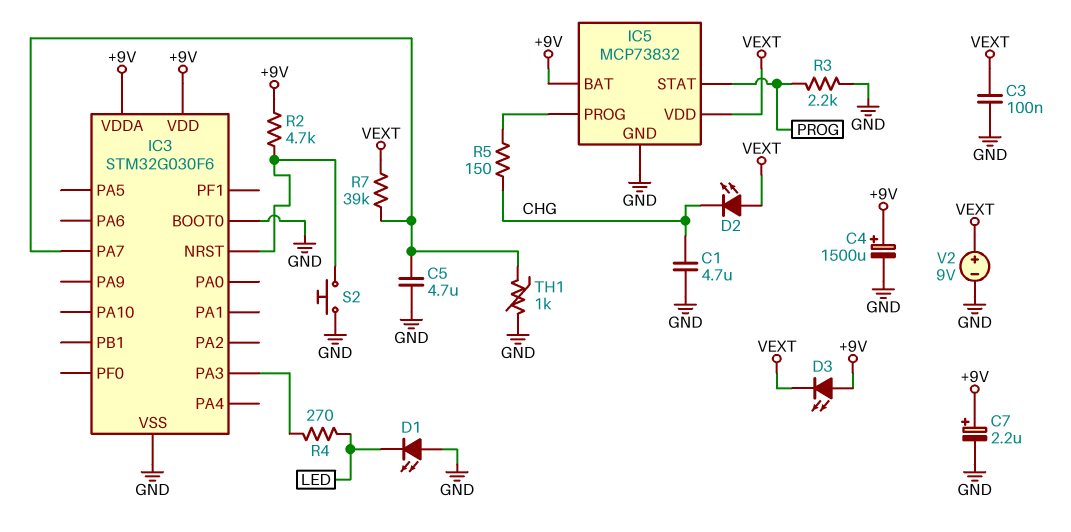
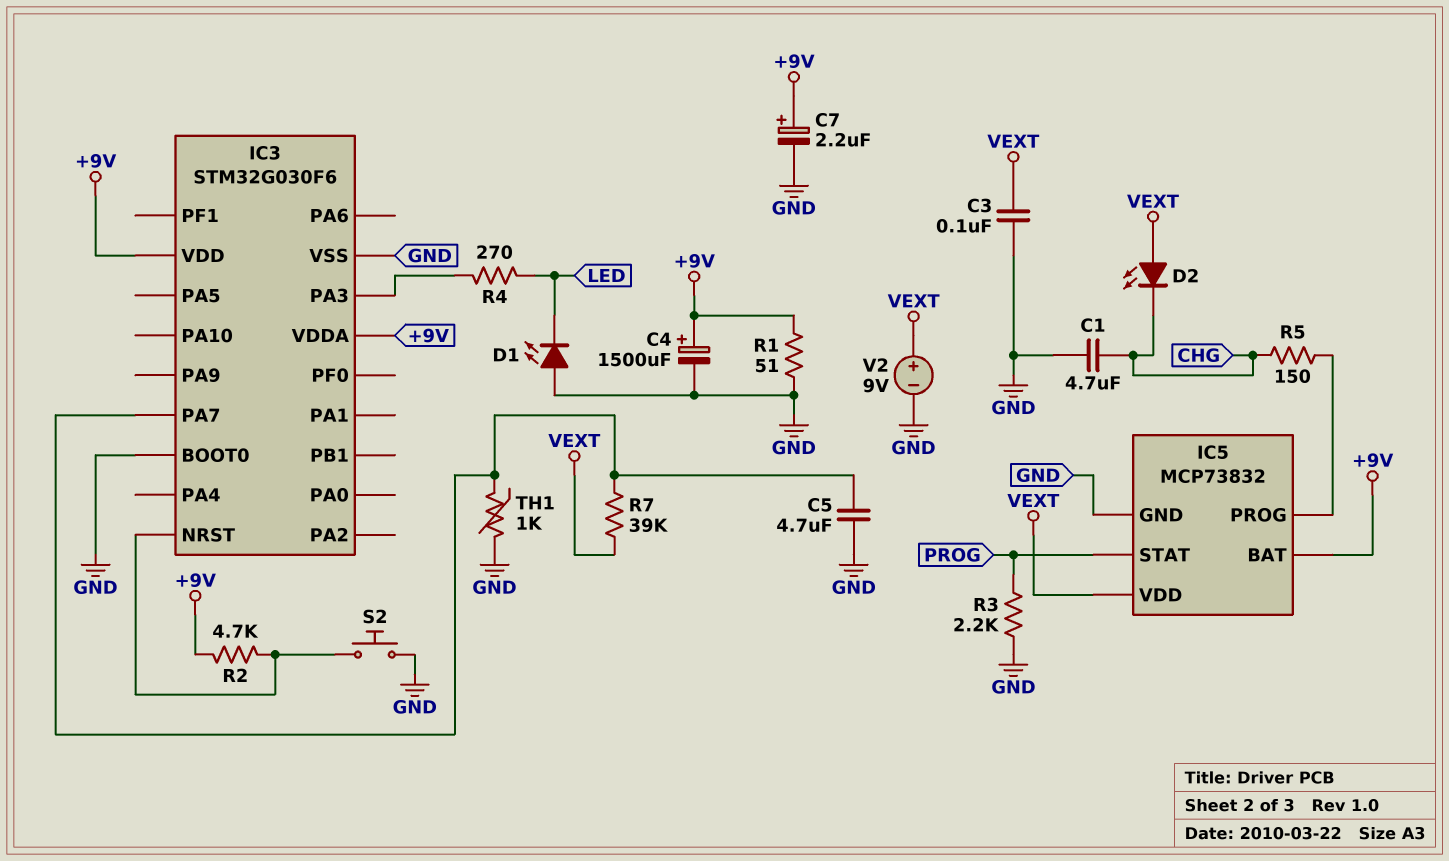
D3: LED (A +9V, K VEXT) -> none
R1: none -> 51 (+9V, GND)

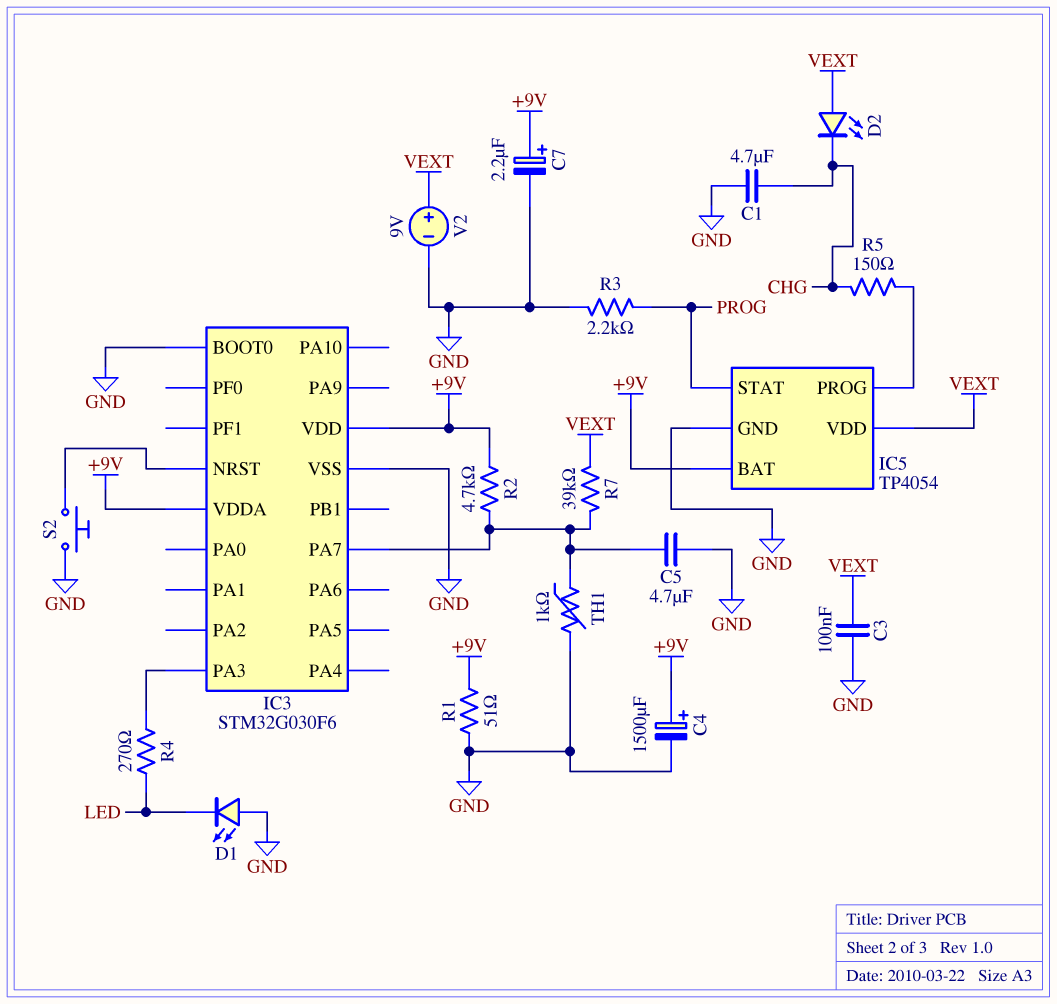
IC5: MCP73832 -> TP4054
R2: 4.7k (+9V, IC3/NRST) -> 4.7k (+9V, IC3/PA7)

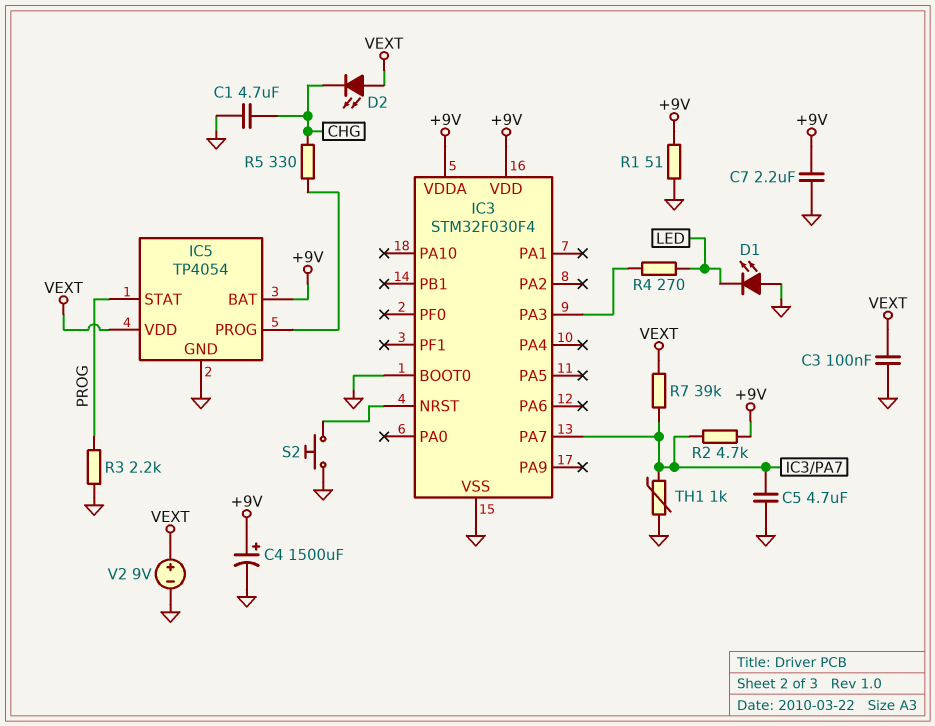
C7: 2.2uF (plus +9V, minus GND) -> 2.2uF (+9V, GND)
IC3: STM32G030F6 -> STM32F030F4
R5: 150 (CHG, IC5/PROG) -> 330 (CHG, IC5/PROG)

